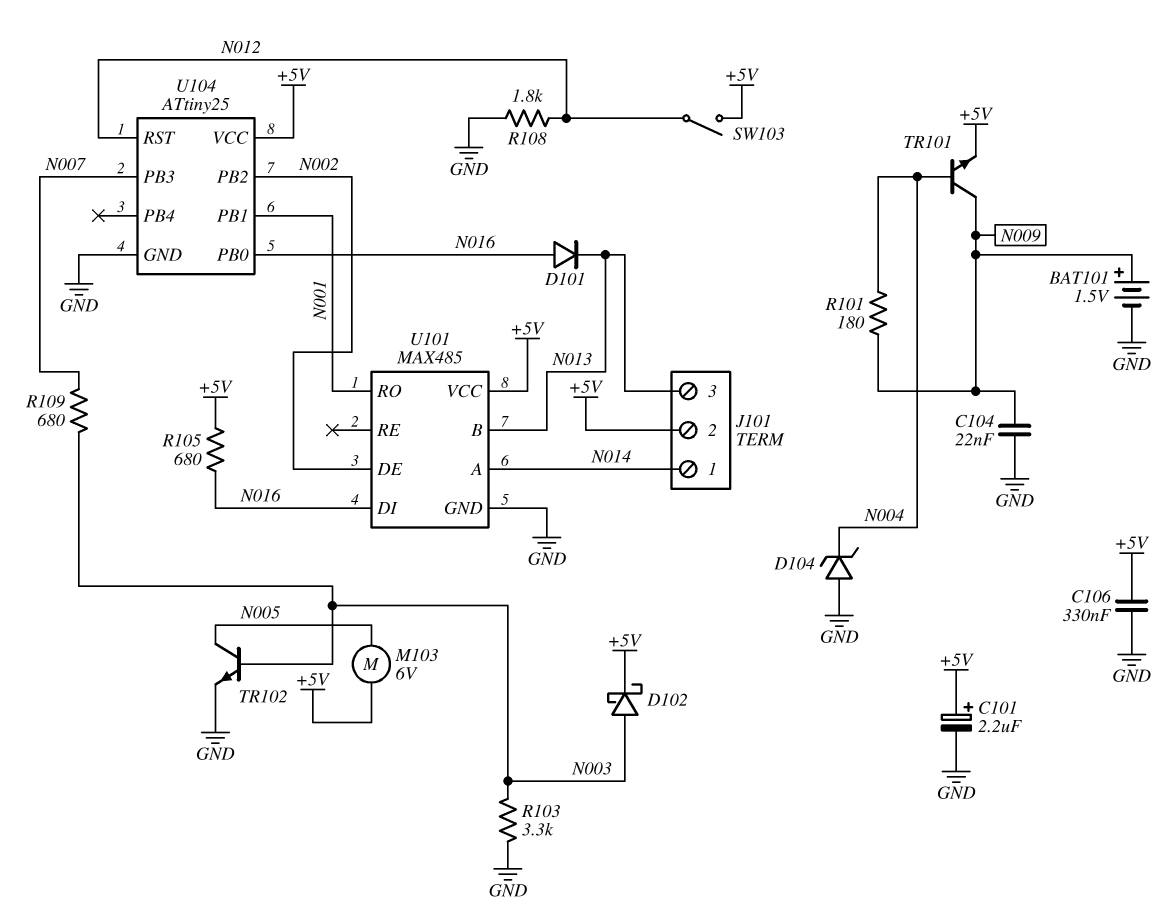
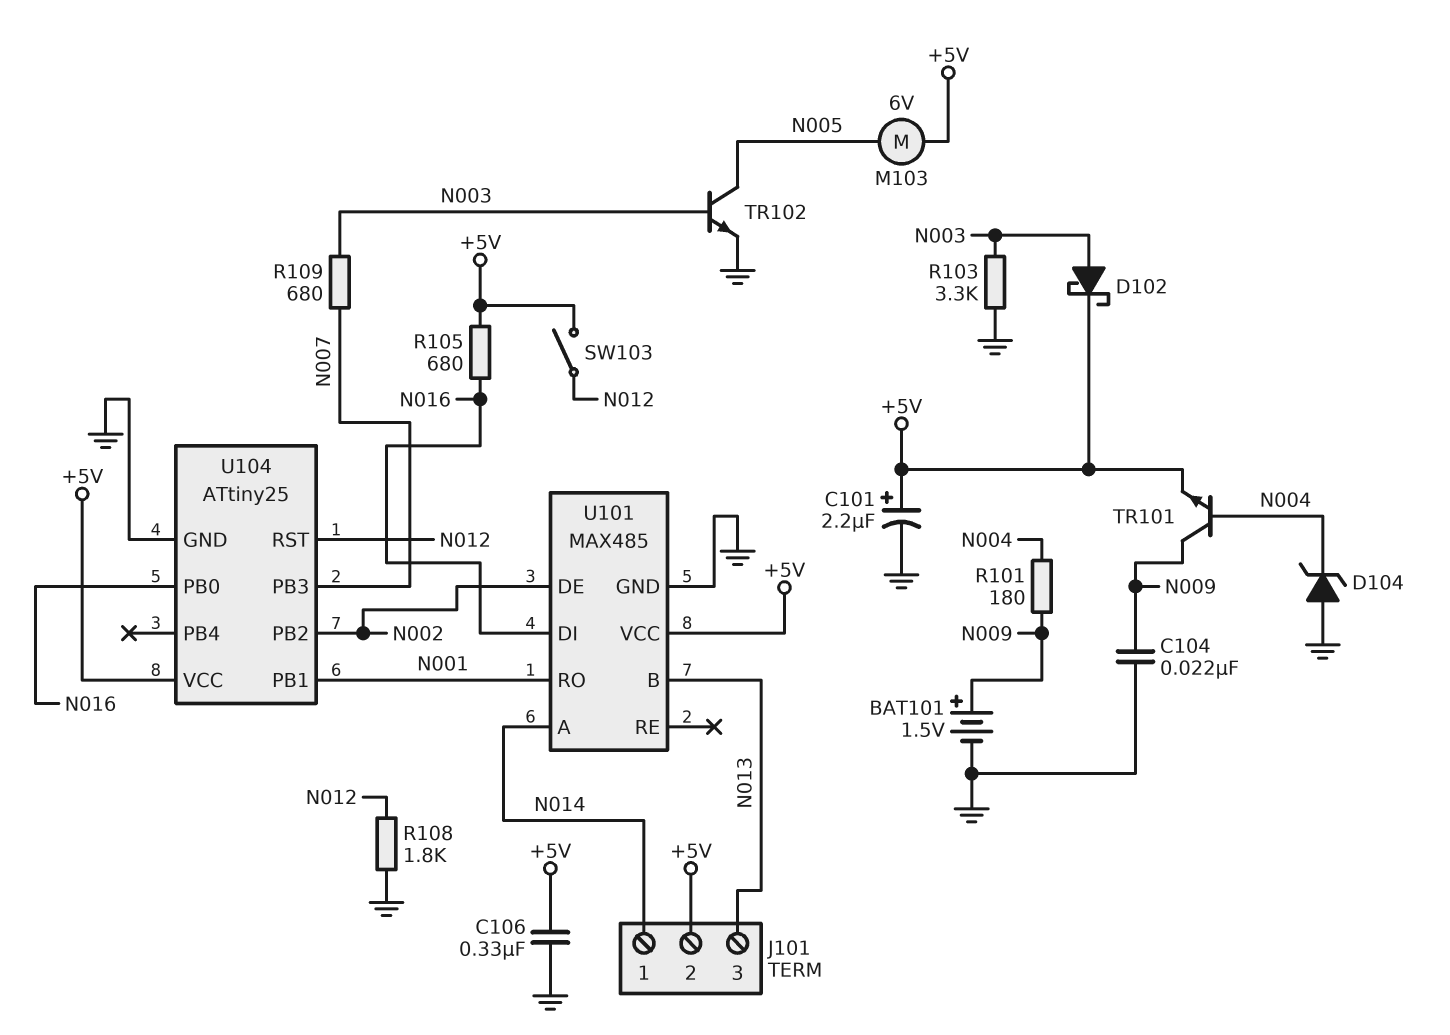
D101: diode (A N016, K N013) -> none

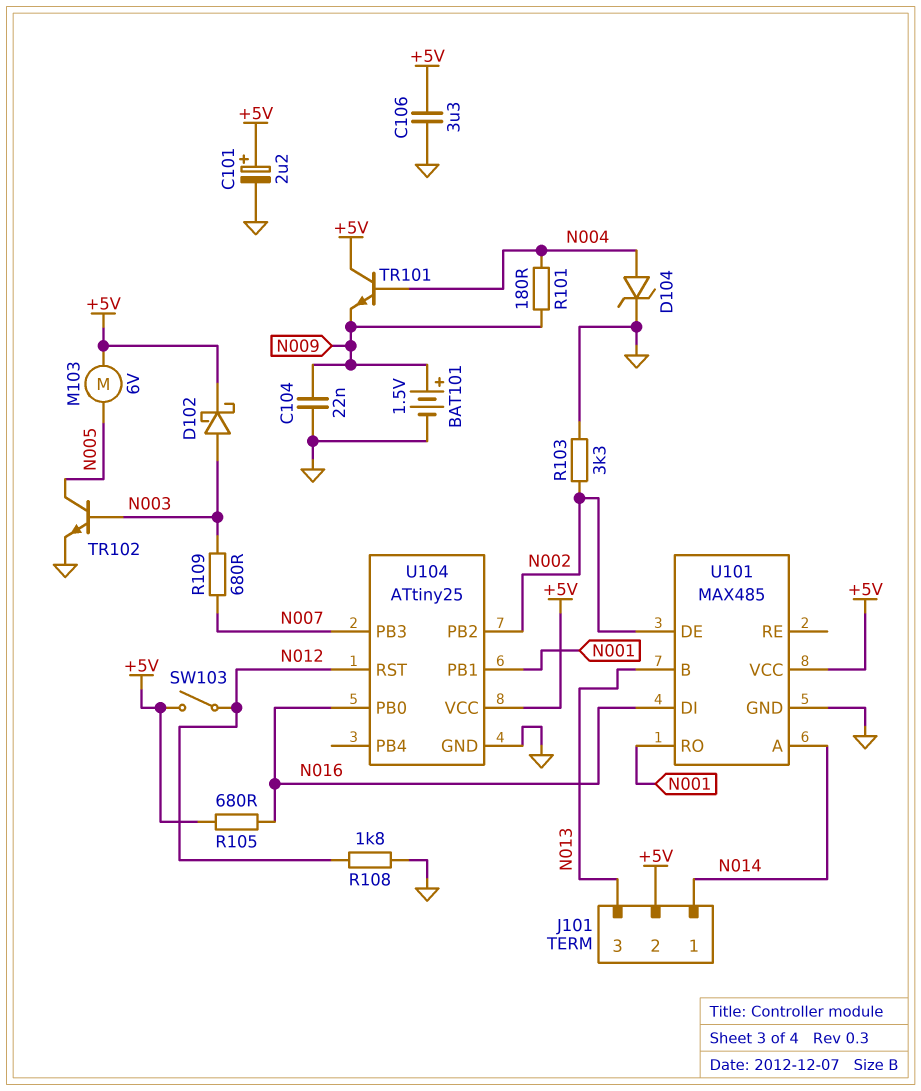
C106: 330nF (+5V, GND) -> 3.3uF (+5V, GND)
D104: zener (A GND, K N004) -> zener (A N004, K GND)
R103: 3.3k (GND, N003) -> 3.3k (GND, N002)
TR101: NPN (B N004, C N009, E +5V) -> NPN (B N004, C +5V, E N009)

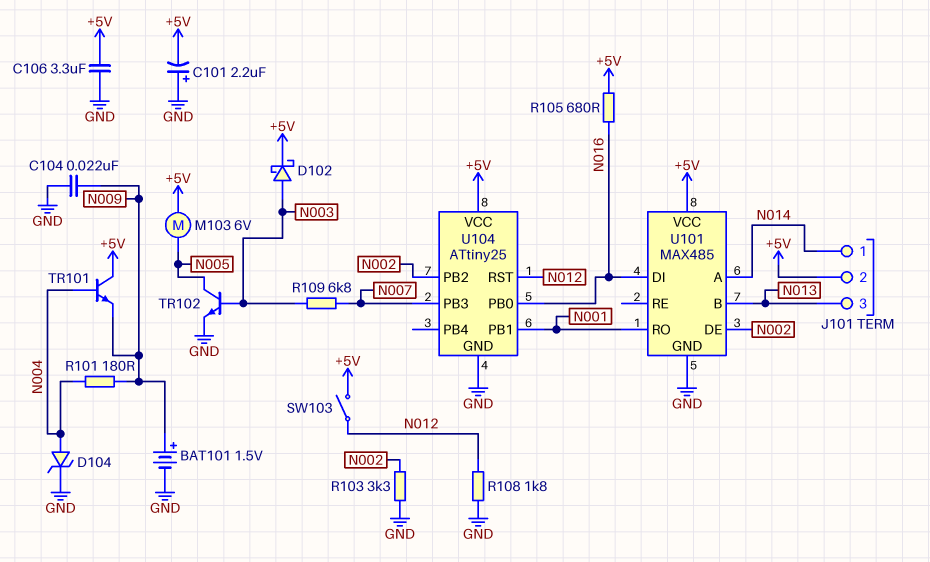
C101: 2.2uF (plus +5V, minus GND) -> 2.2uF (plus GND, minus +5V)
R109: 680 (N003, N007) -> 6.8k (N003, N007)

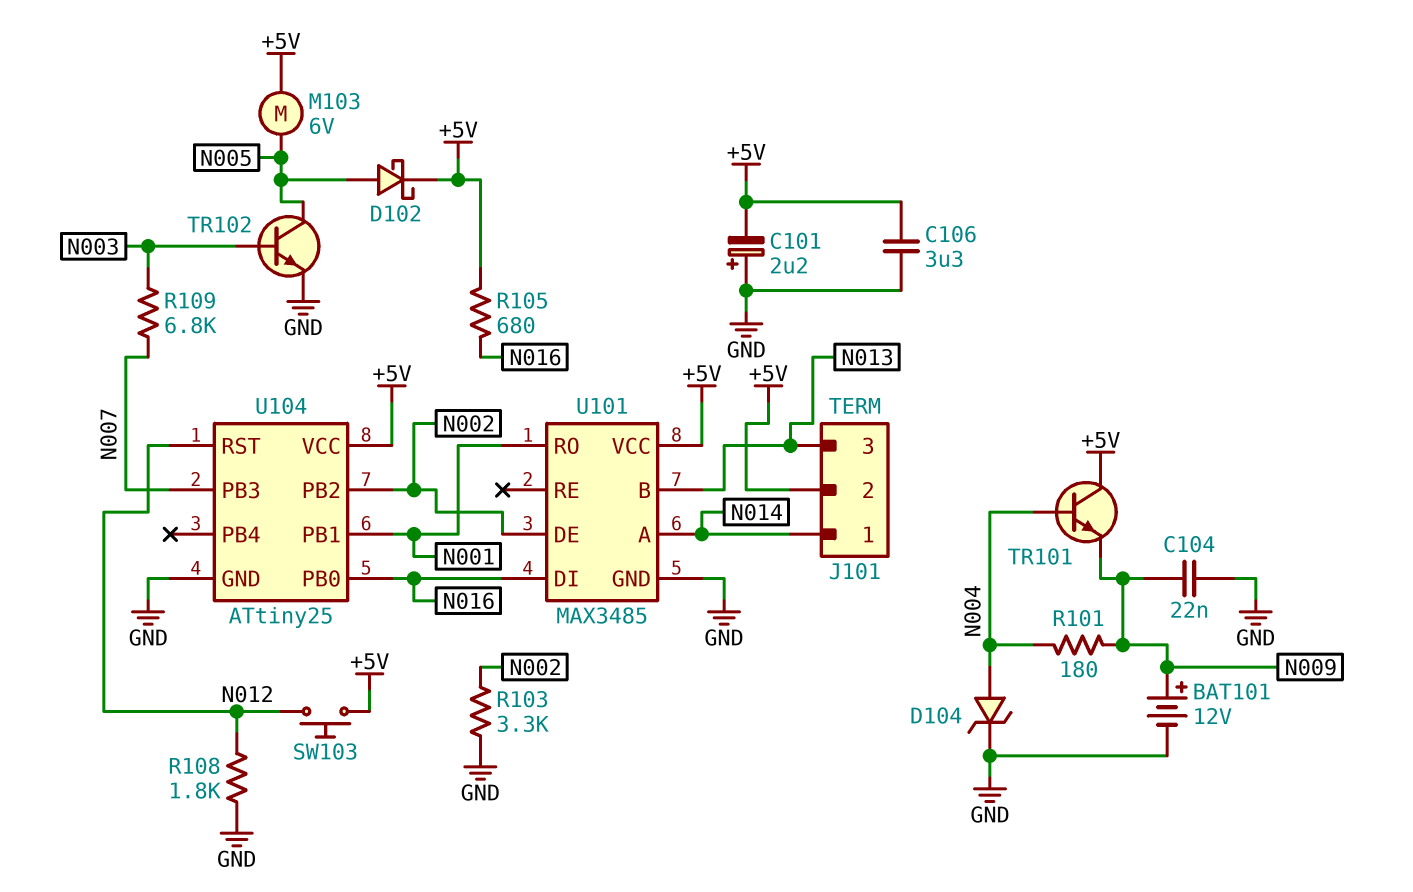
BAT101: 1.5V (plus N009, minus GND) -> 12V (plus N009, minus GND)
D102: schottky (A N003, K +5V) -> schottky (A N005, K +5V)
SW103: switch (+5V, N012) -> button (+5V, N012)
U101: MAX485 -> MAX3485

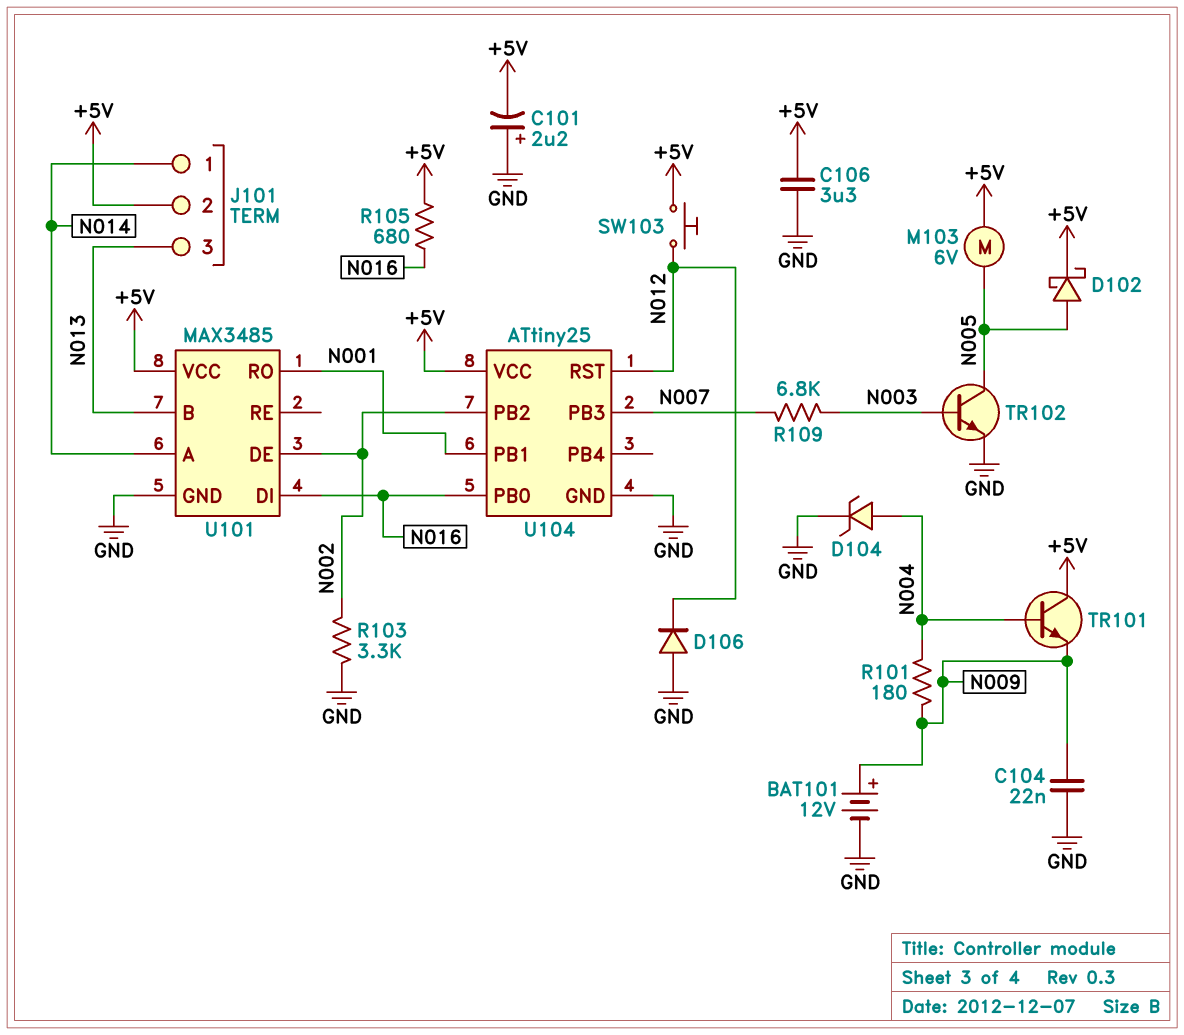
D106: none -> diode (A GND, K N012)
R108: 1.8k (GND, N012) -> none

